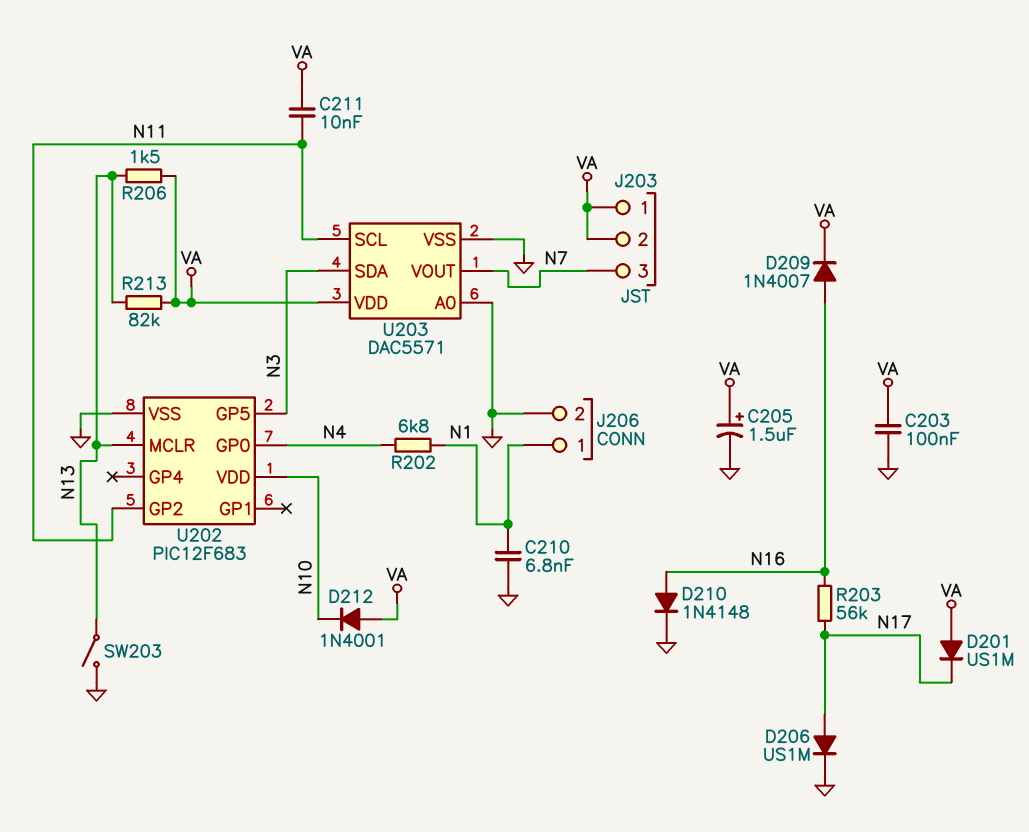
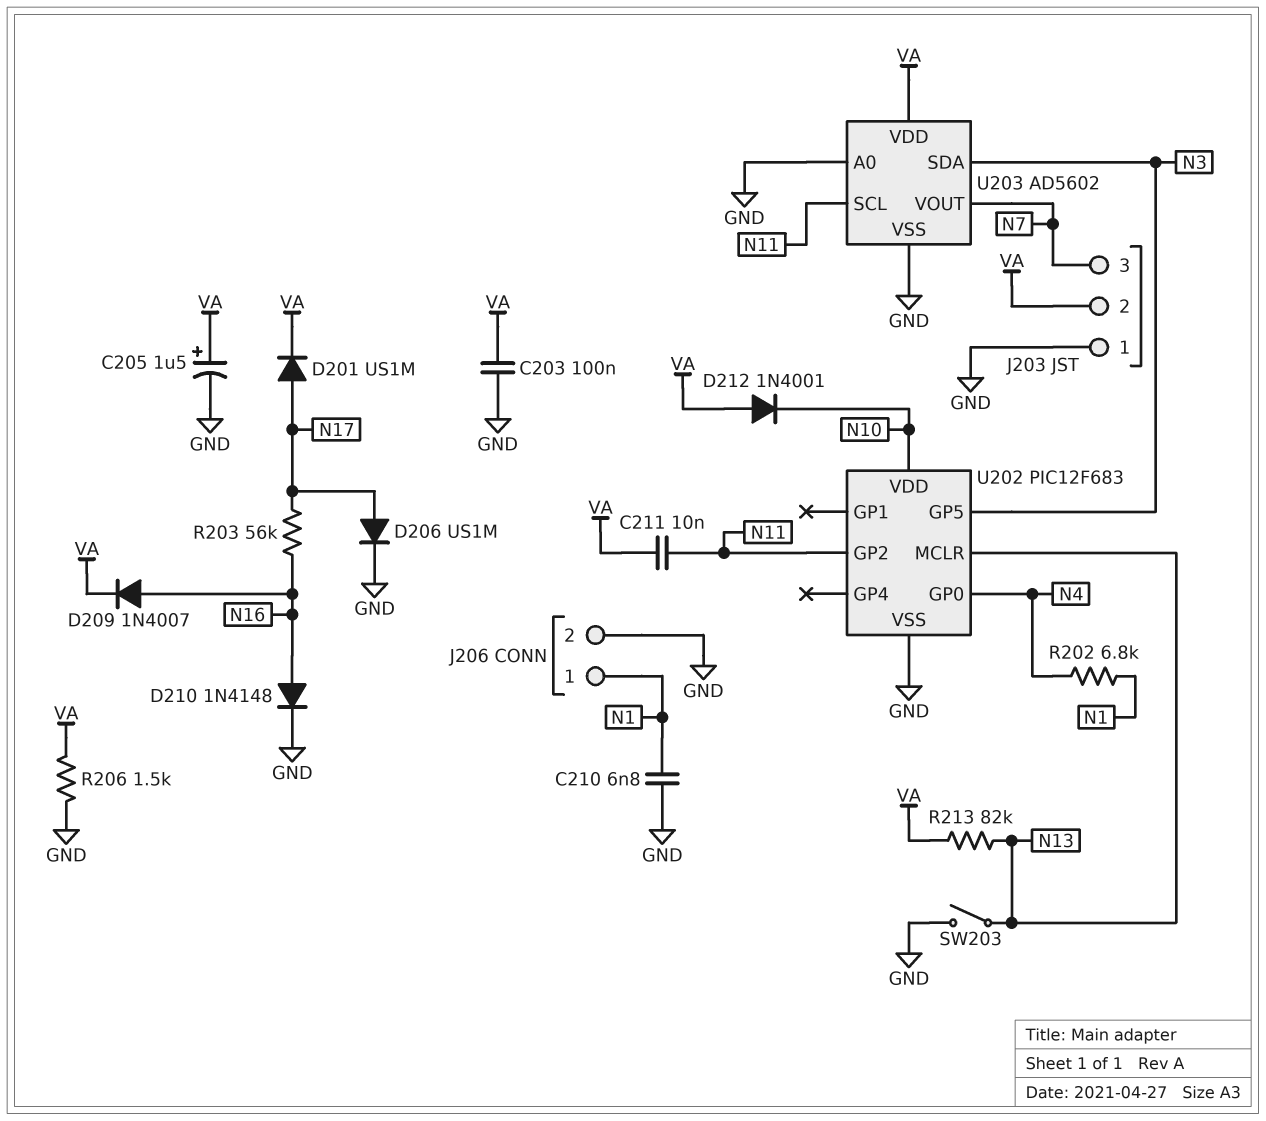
D201: diode US1M (A VA, K N17) -> diode US1M (A N17, K VA)
J203 pin 1: VA -> GND
R206: 1.5k (N13, VA) -> 1.5k (GND, VA)
U203: DAC5571 -> AD5602

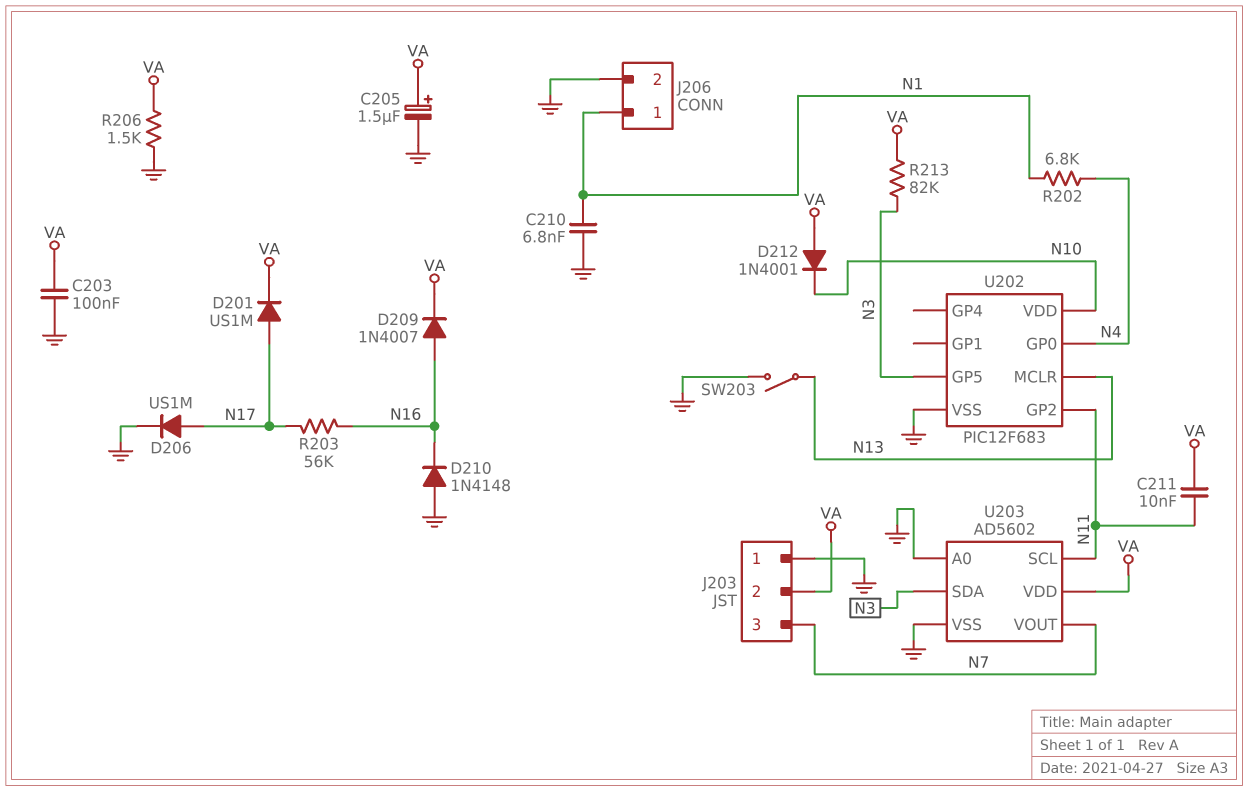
D210: diode 1N4148 (A N16, K GND) -> diode 1N4148 (A GND, K N16)
R213: 82k (N13, VA) -> 82k (N3, VA)

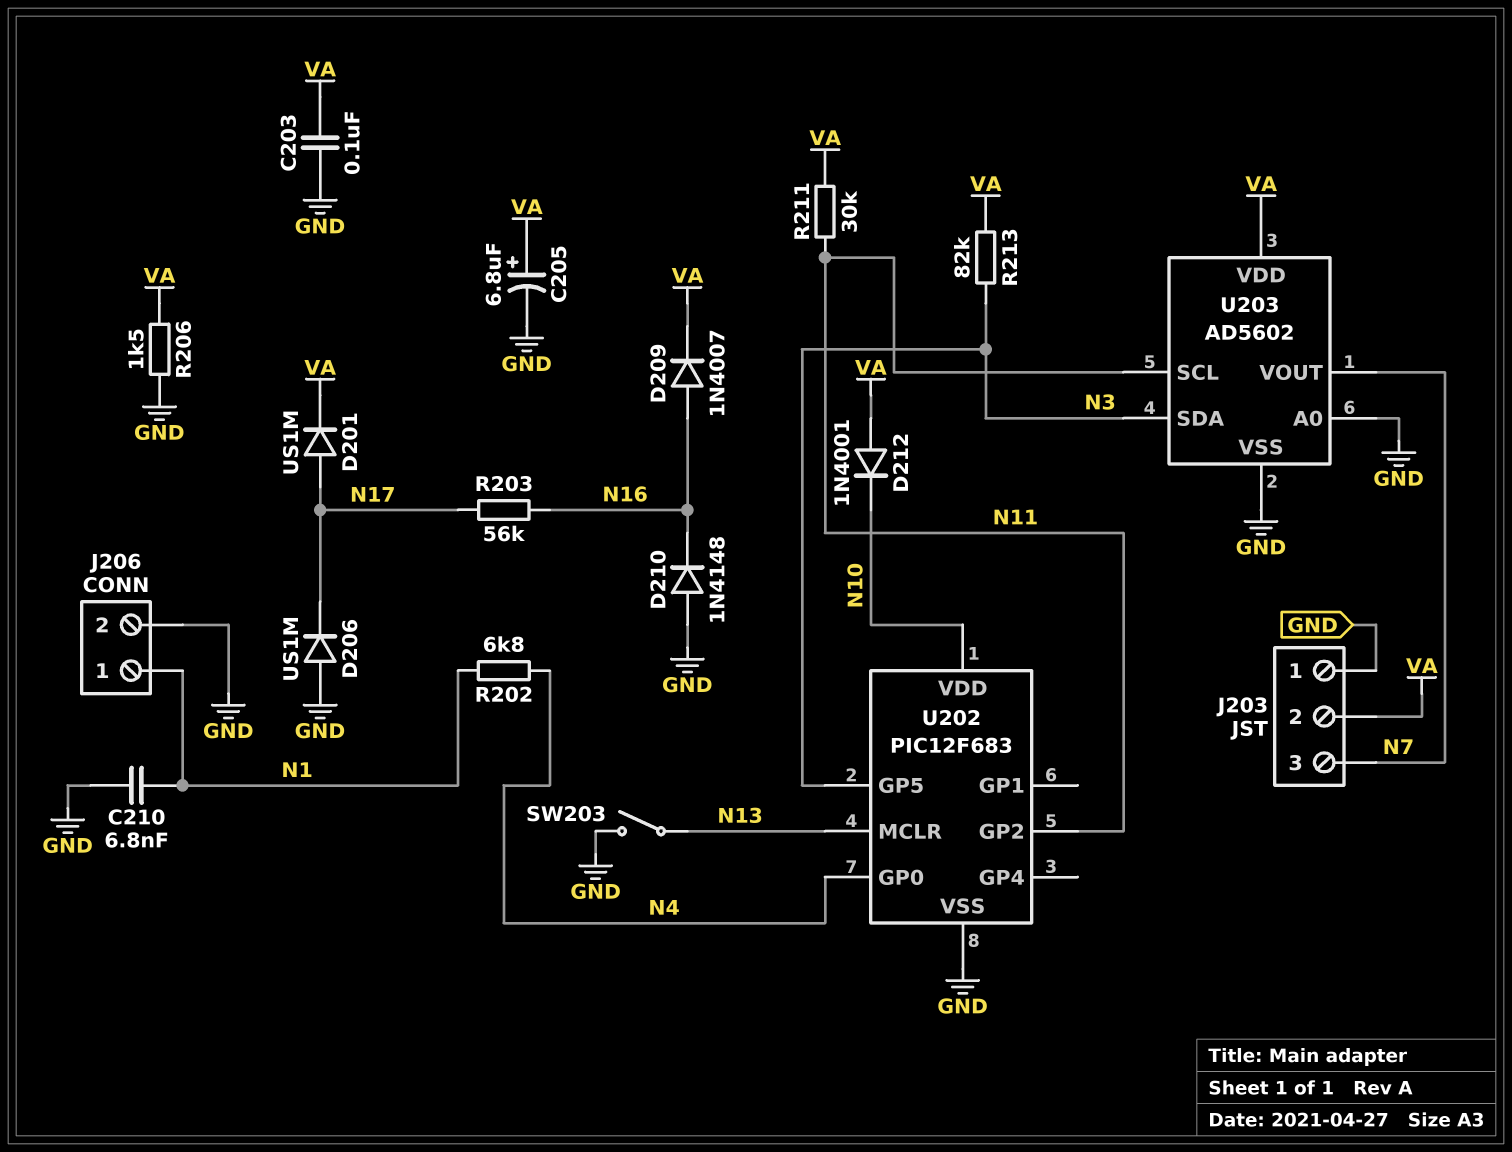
C205: 1.5uF (plus VA, minus GND) -> 6.8uF (plus VA, minus GND)
C211: 10nF (N11, VA) -> none
D206: diode US1M (A N17, K GND) -> diode US1M (A GND, K N17)
R211: none -> 30k (N11, VA)

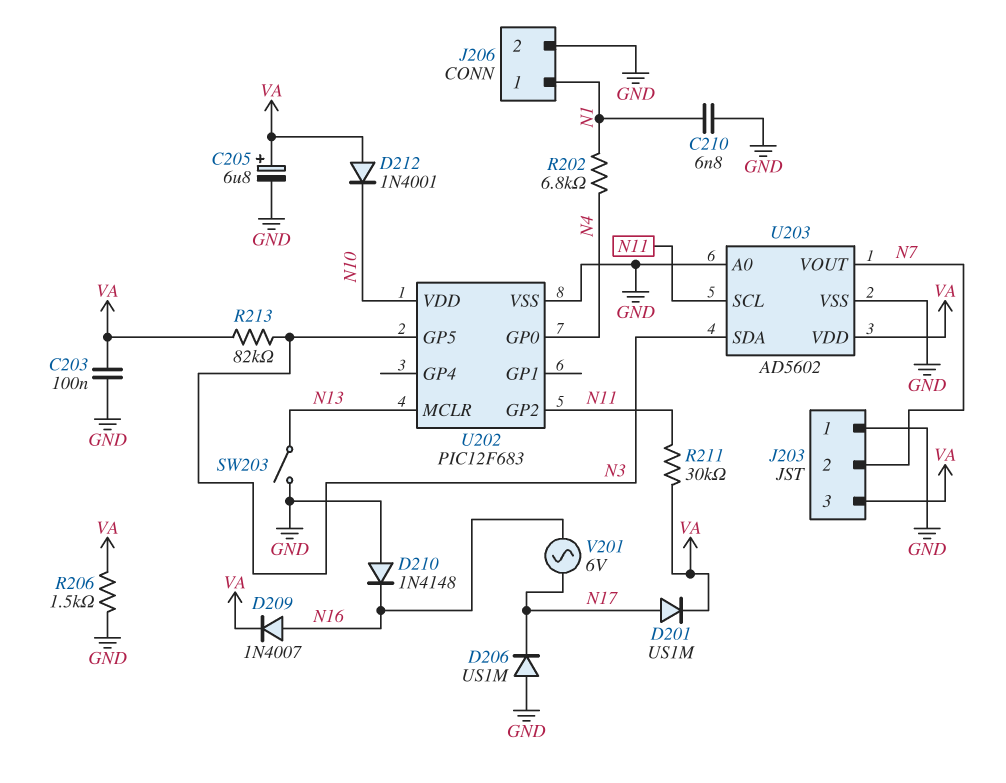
J203 pin 2: VA -> N7
J203 pin 3: N7 -> VA
R203: 56k (N16, N17) -> none
V201: none -> AC 6V (N16, N17)

